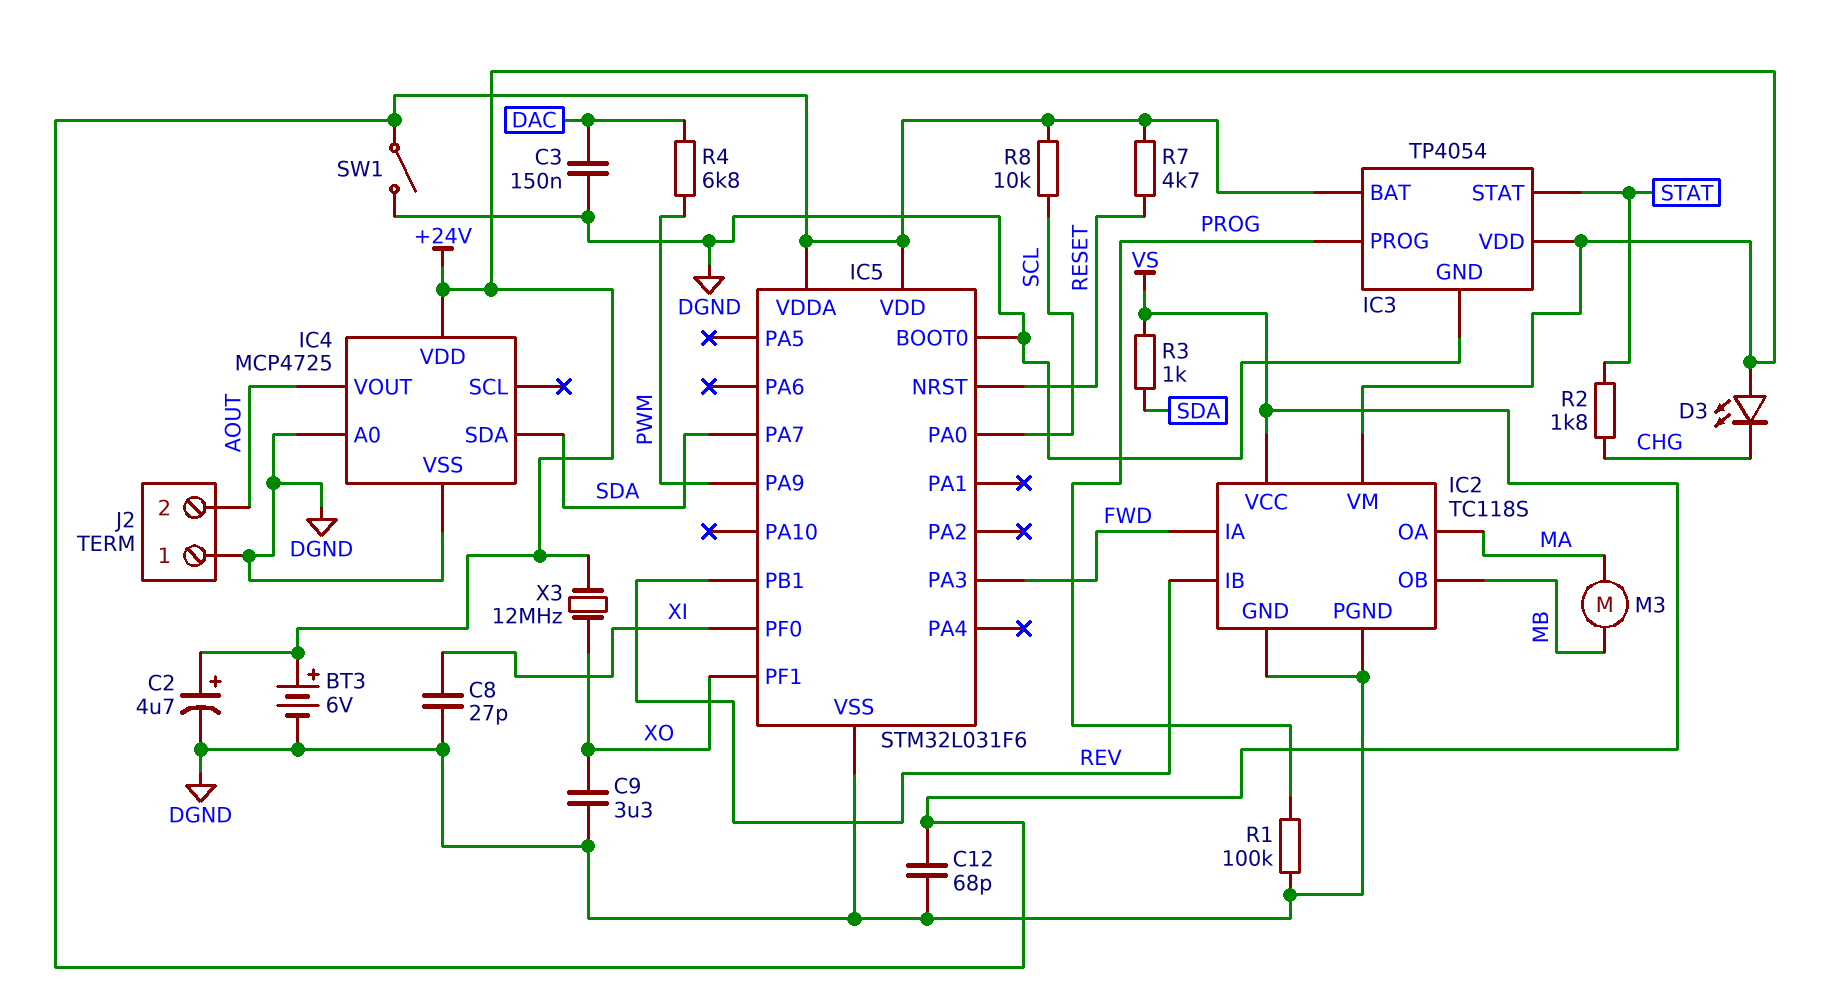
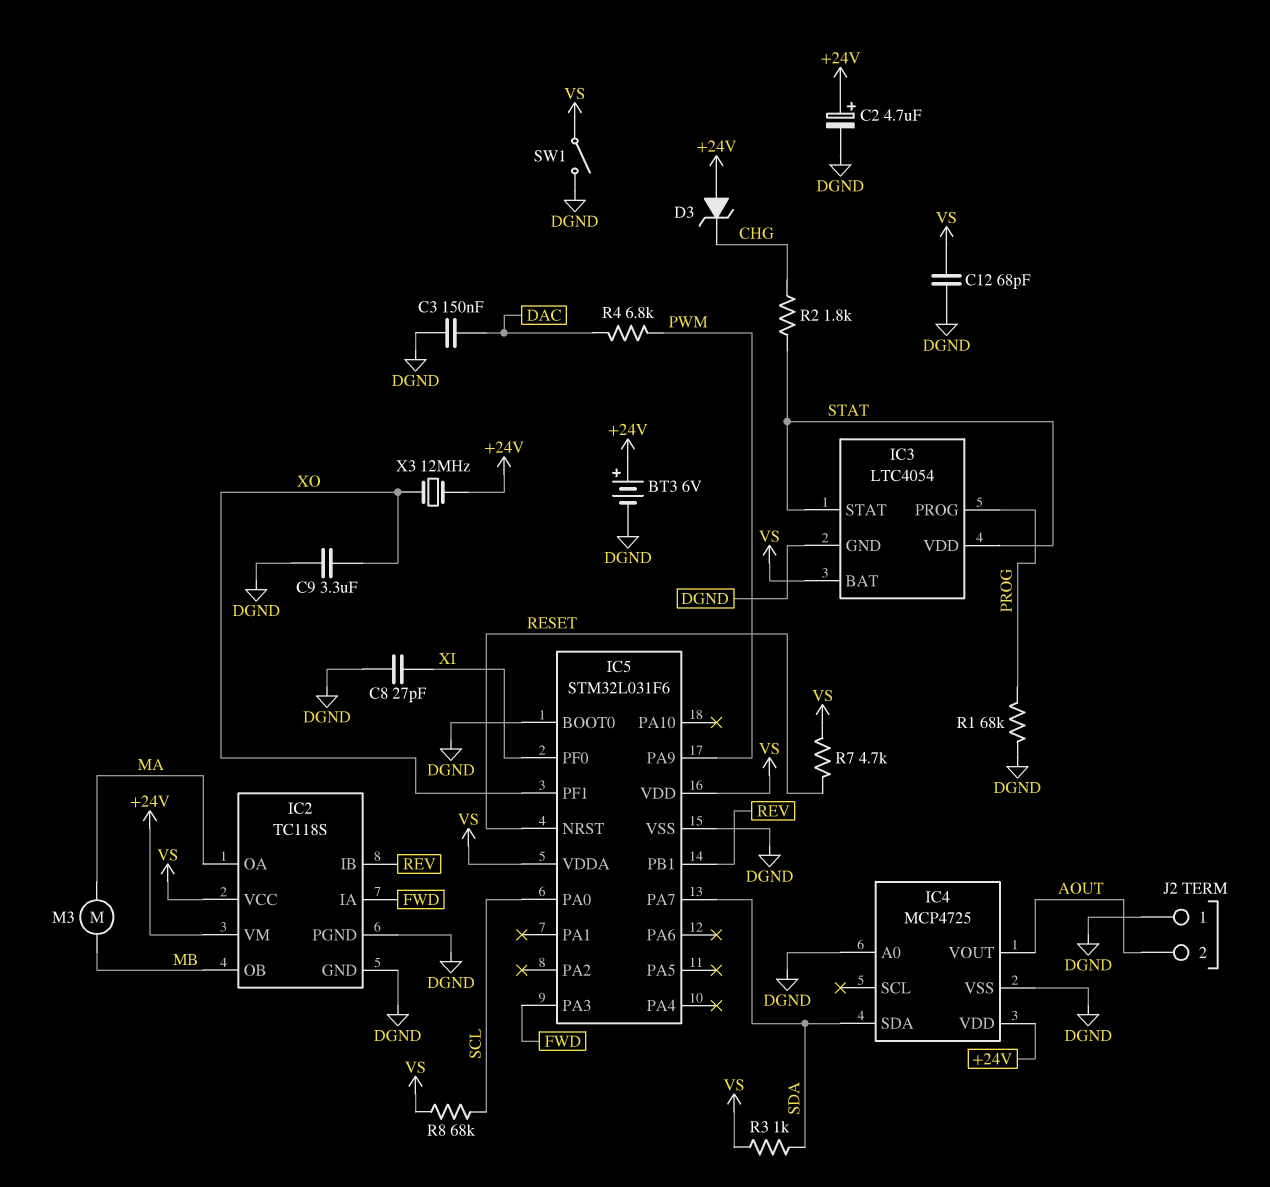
D3: LED (A +24V, K CHG) -> zener (A +24V, K CHG)
IC3: TP4054 -> LTC4054
IC3 pin VDD: +24V -> STAT
R1: 100k (DGND, PROG) -> 68k (DGND, PROG)
R8: 10k (SCL, VS) -> 68k (SCL, VS)

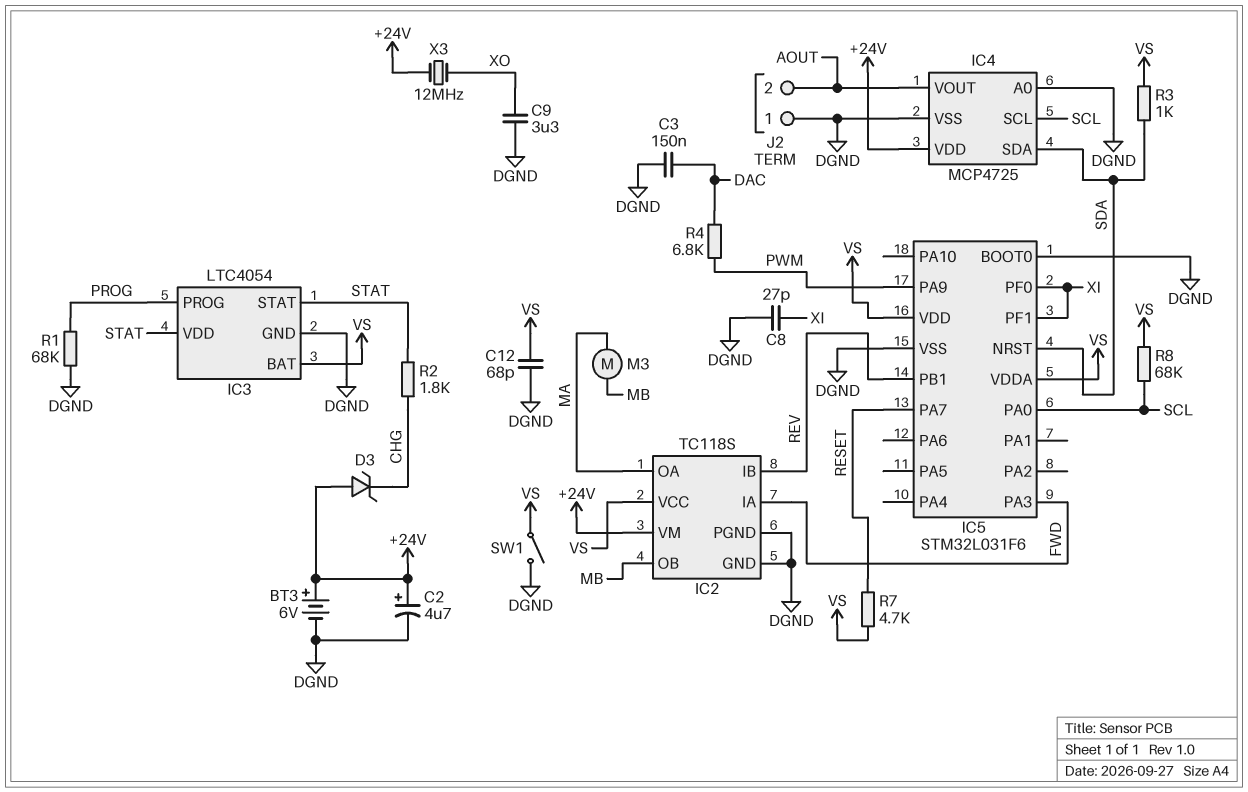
IC4 pin SCL: none -> SCL
IC5 pin NRST: RESET -> SDA
IC5 pin PA7: SDA -> RESET
IC5 pin PF1: XO -> XI

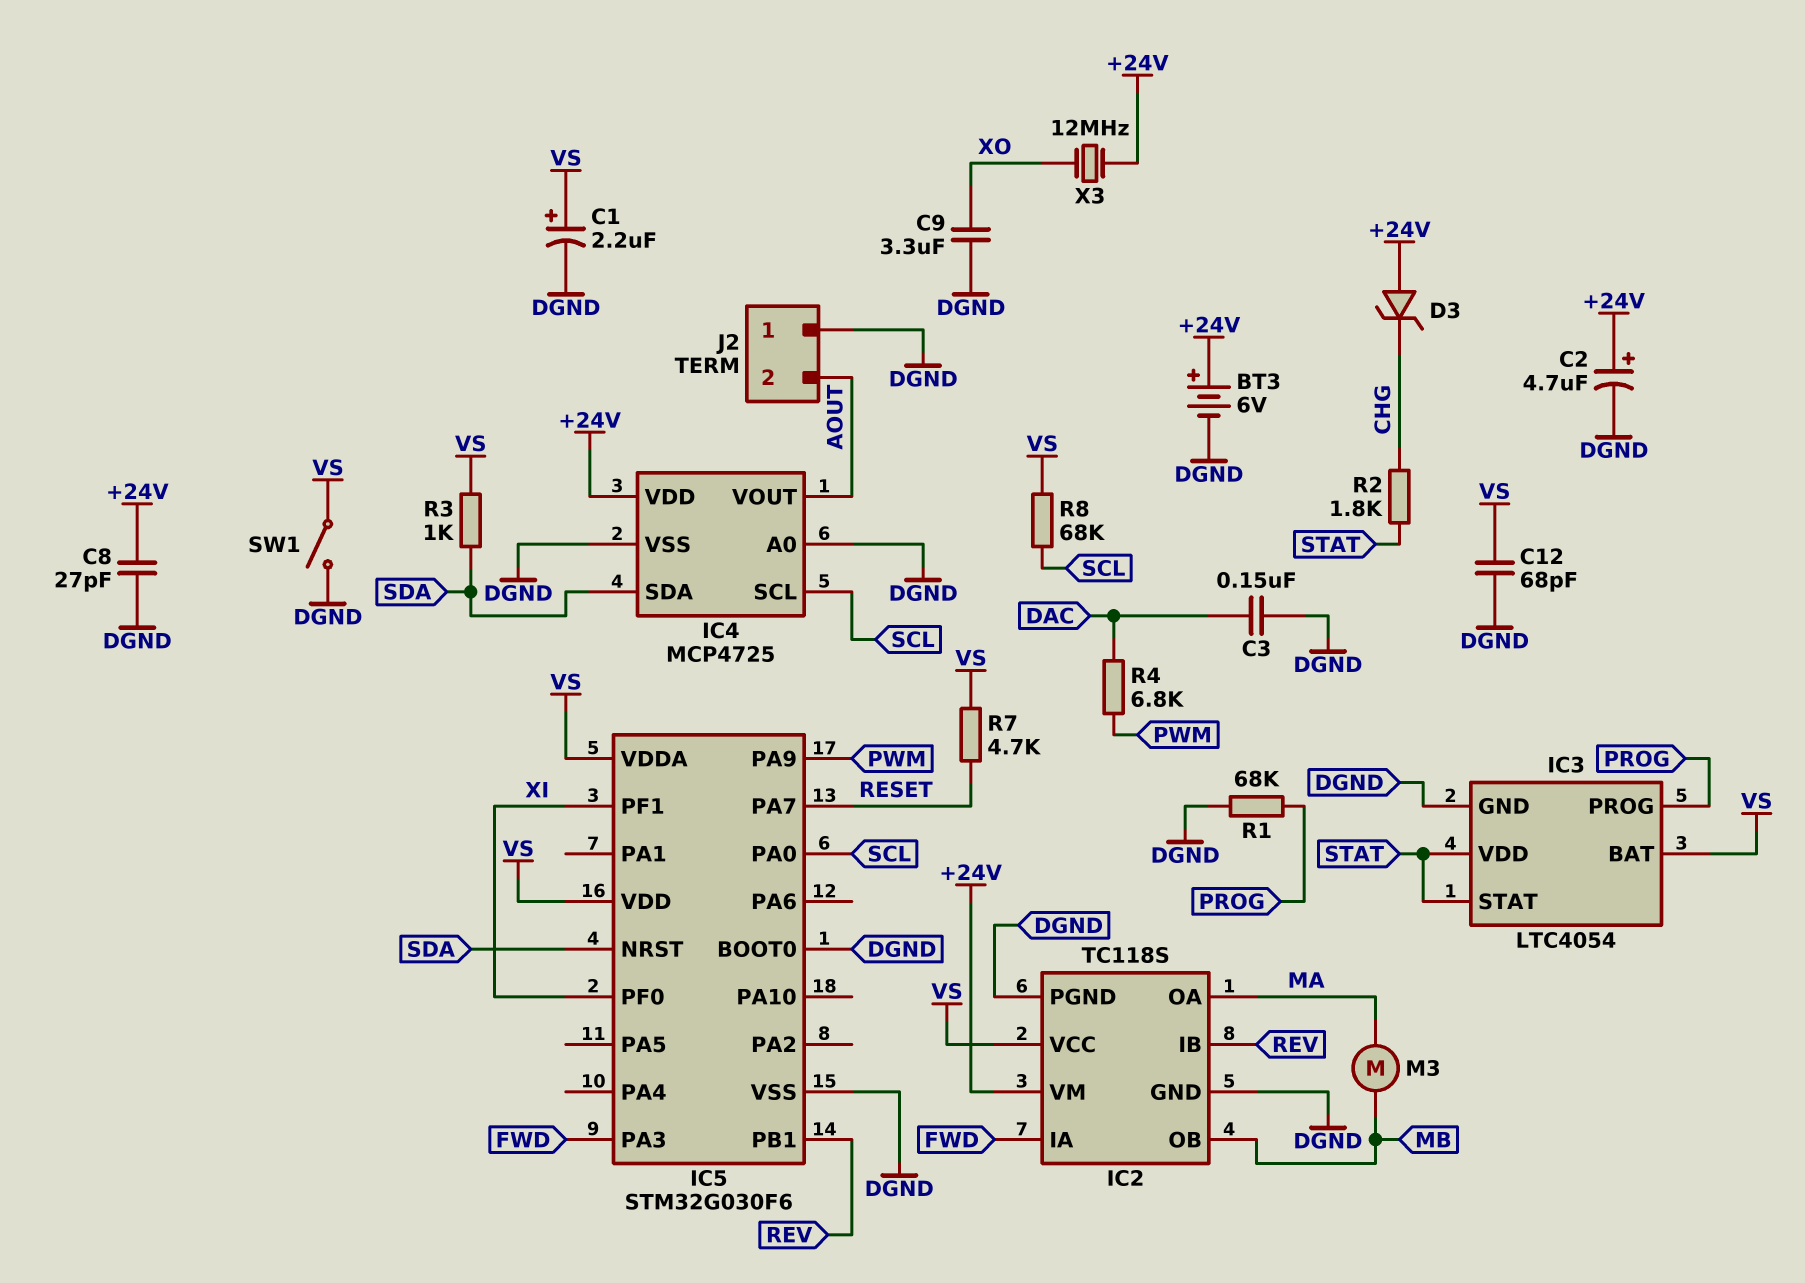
C1: none -> 2.2uF (plus VS, minus DGND)
C8: 27pF (DGND, XI) -> 27pF (+24V, DGND)
IC5: STM32L031F6 -> STM32G030F6

